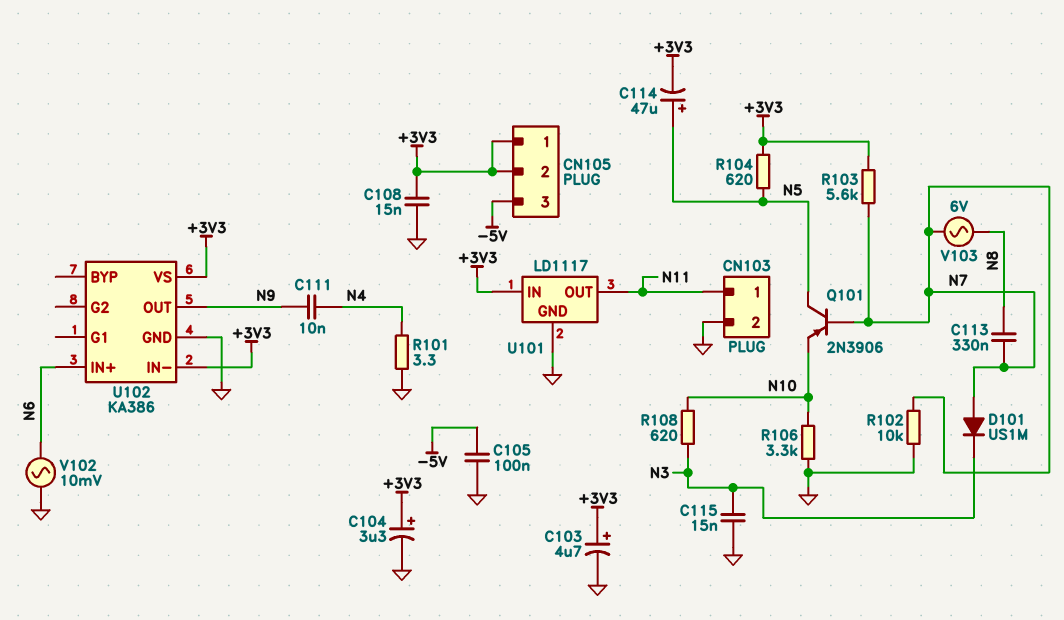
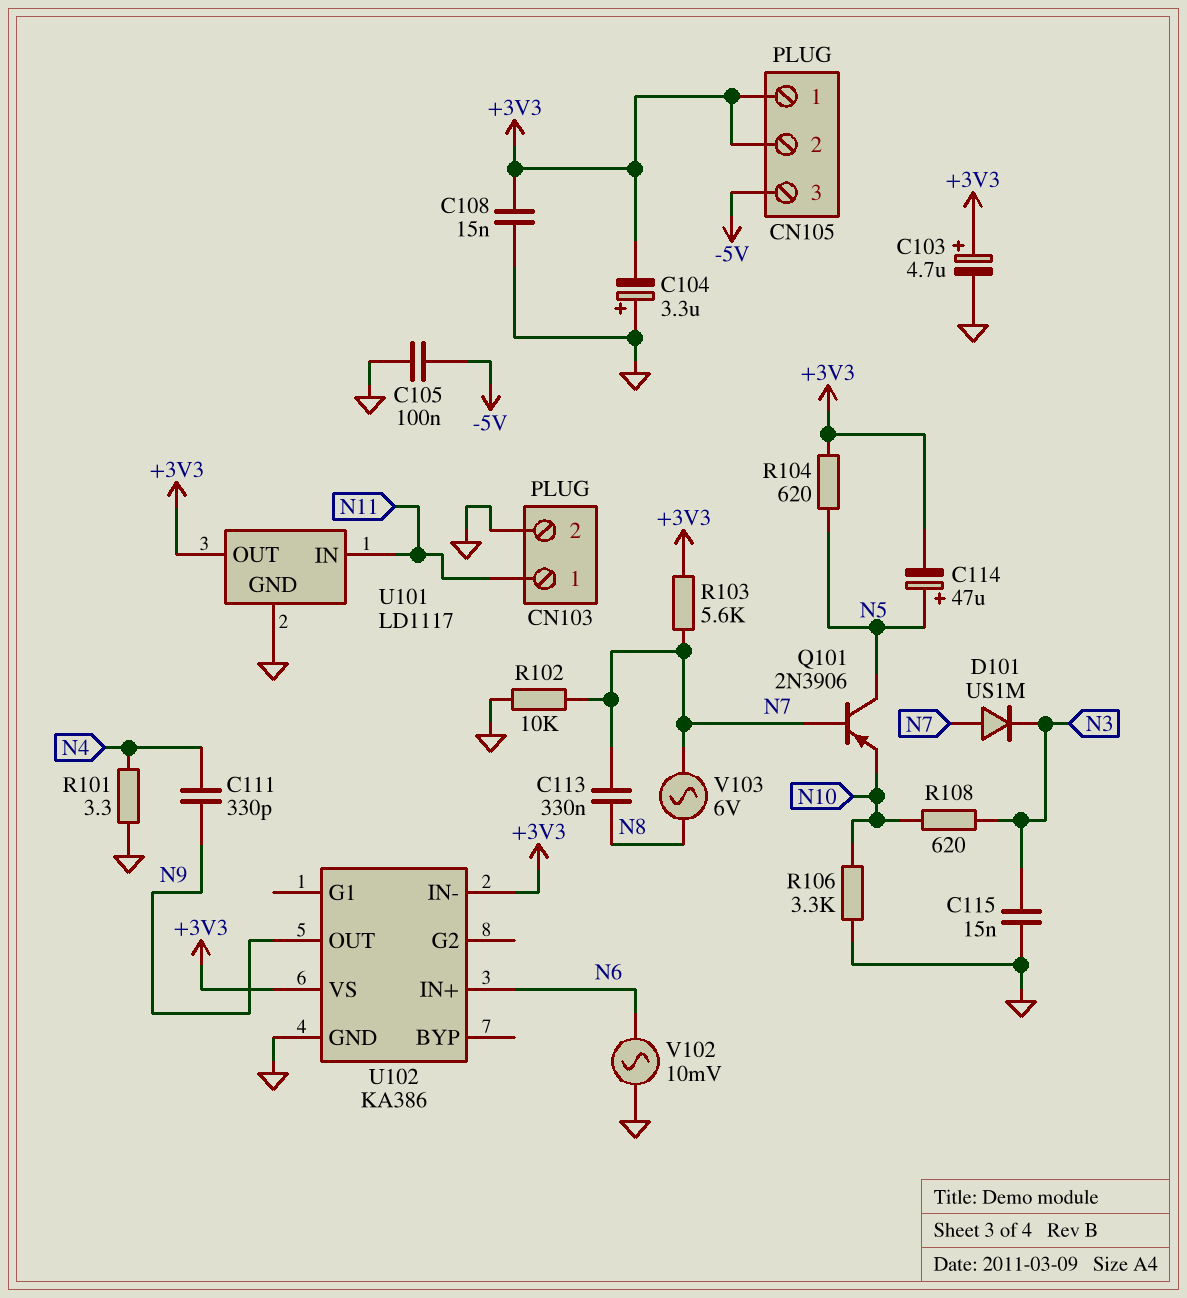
C104: 3.3uF (plus +3V3, minus GND) -> 3.3uF (plus GND, minus +3V3)
C111: 10nF (N4, N9) -> 330pF (N4, N9)
U101 pin IN: +3V3 -> N11
U101 pin OUT: N11 -> +3V3

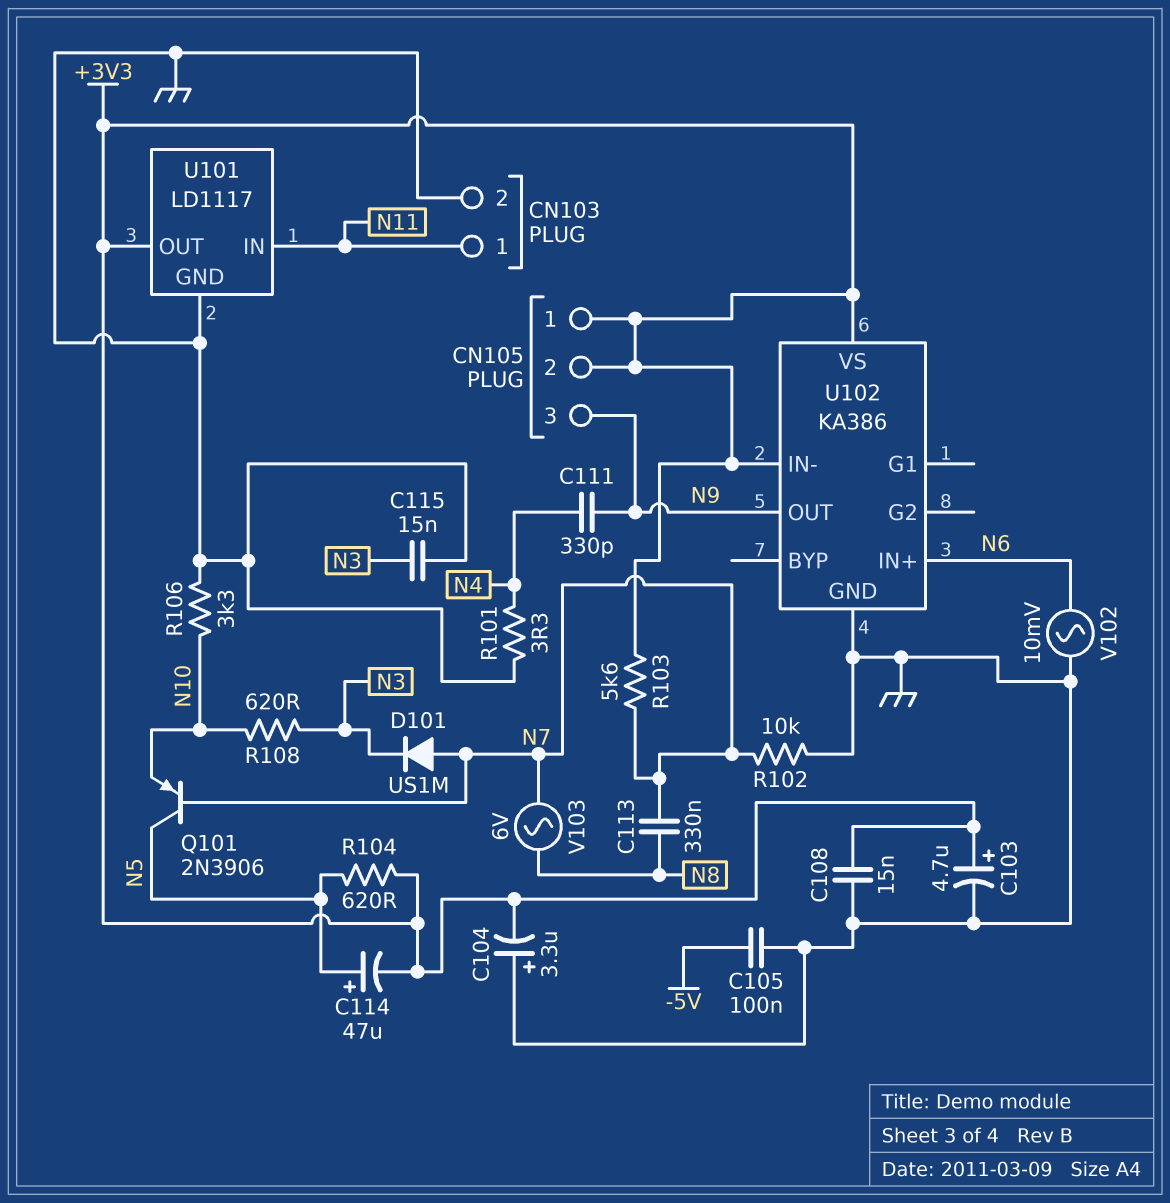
CN105 pin 3: -5V -> N9

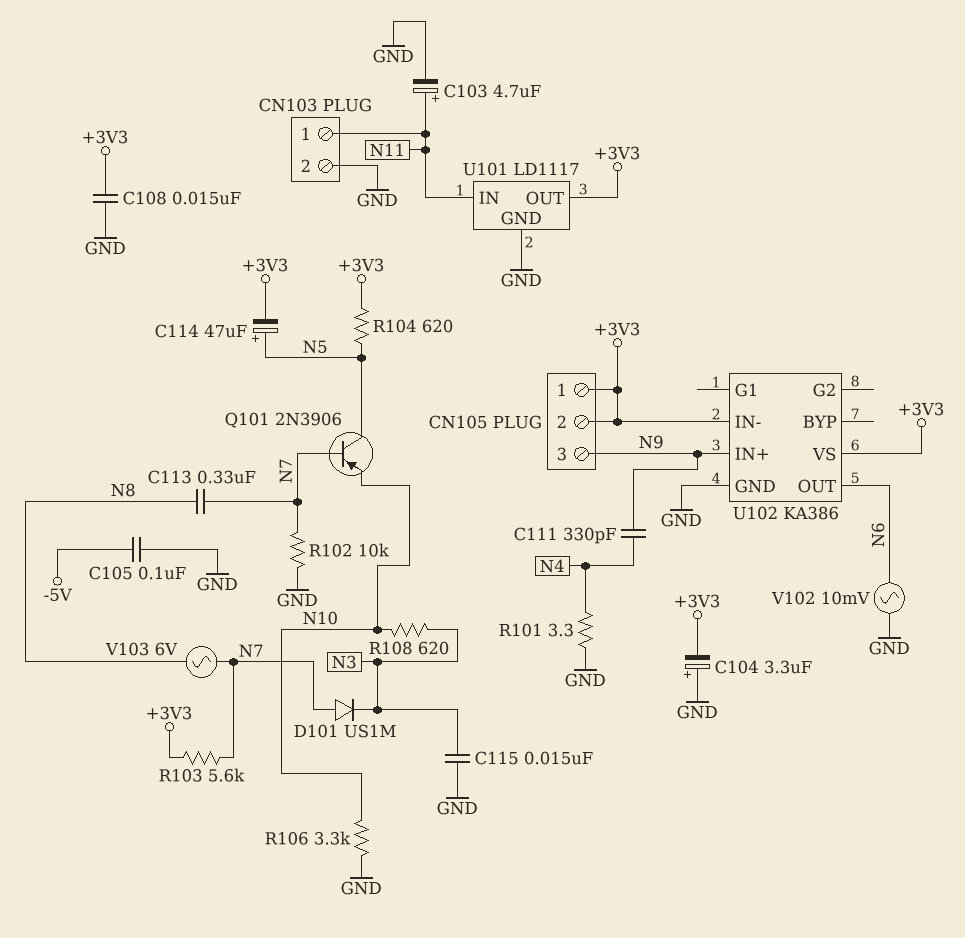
C103: 4.7uF (plus +3V3, minus GND) -> 4.7uF (plus N11, minus GND)
U102 pin IN+: N6 -> N9
U102 pin OUT: N9 -> N6

